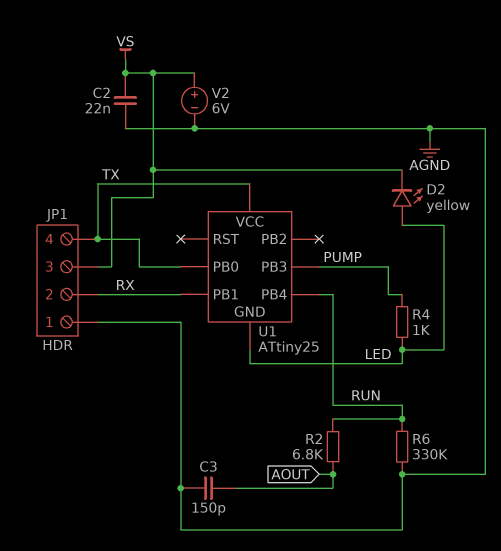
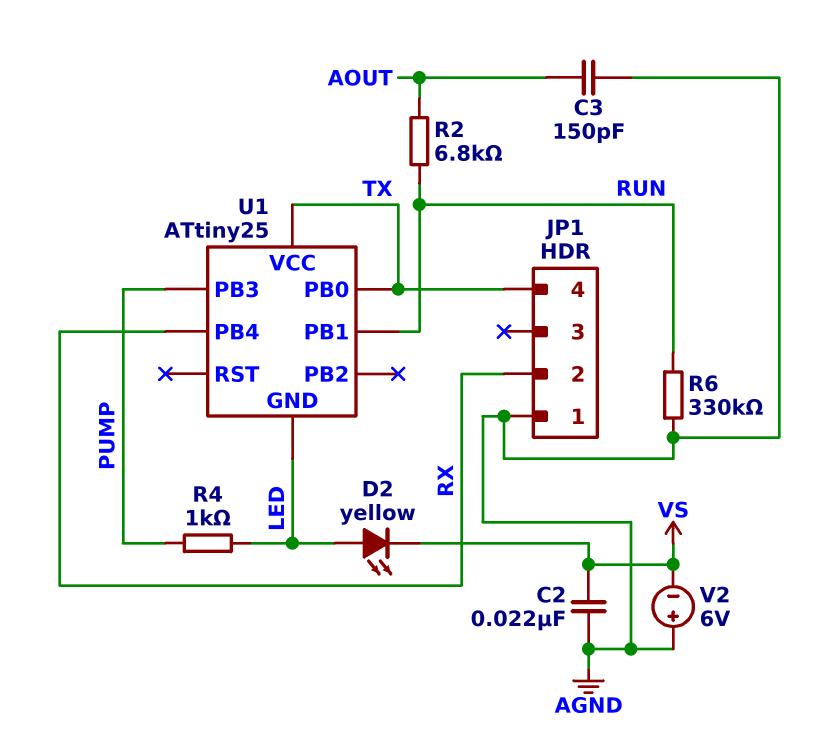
JP1 pin 3: VS -> none
U1 pin PB1: RX -> RUN
U1 pin PB4: RUN -> RX
V2: 6V (plus VS, minus AGND) -> 6V (plus AGND, minus VS)

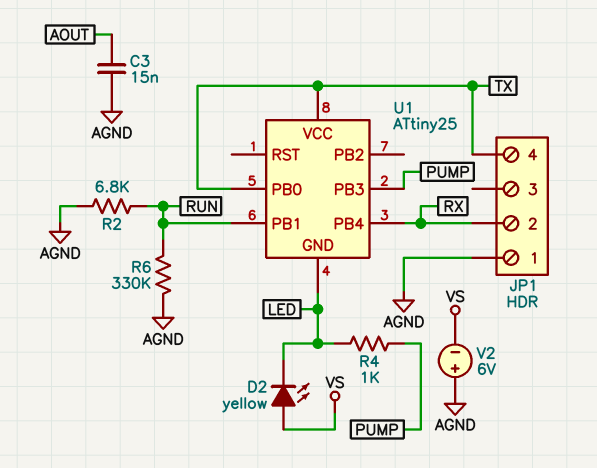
C2: 22nF (AGND, VS) -> none
C3: 150pF (AGND, AOUT) -> 15nF (AGND, AOUT)
D2: LED yellow (A LED, K VS) -> LED yellow (A VS, K LED)
R2: 6.8k (AOUT, RUN) -> 6.8k (AGND, RUN)

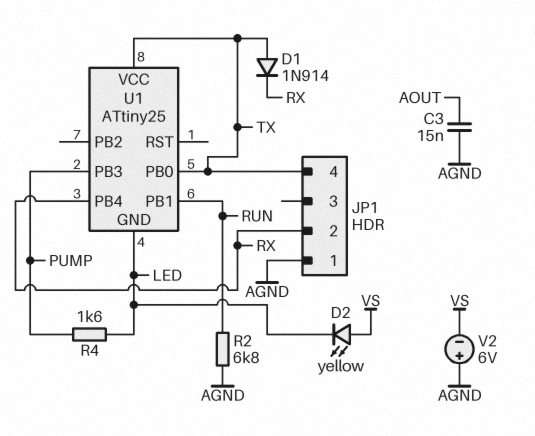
D1: none -> diode 1N914 (A TX, K RX)
R4: 1k (LED, PUMP) -> 1.6k (LED, PUMP)
R6: 330k (AGND, RUN) -> none

